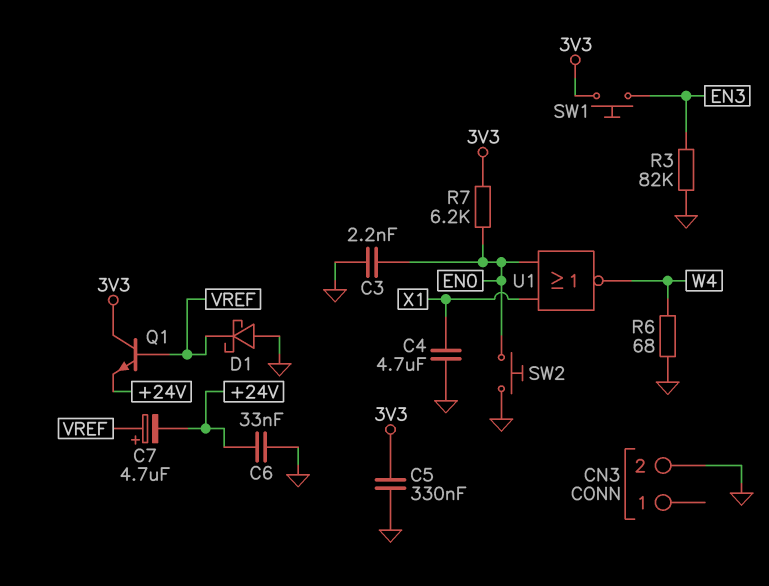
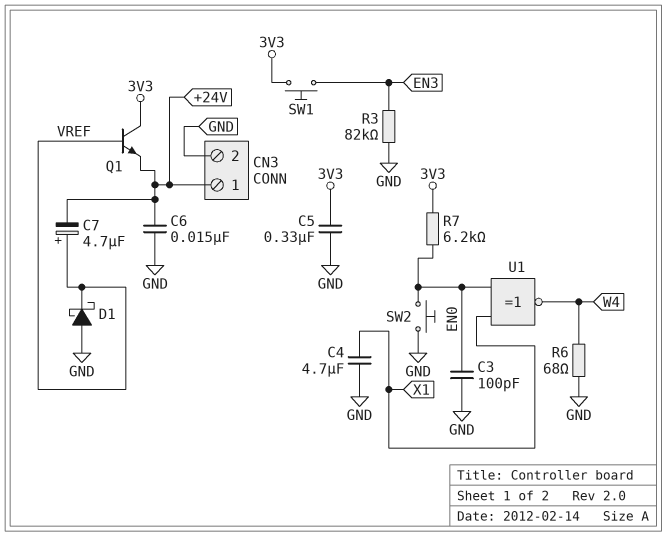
C3: 2.2nF (EN0, GND) -> 100pF (EN0, GND)
C6: 33nF (+24V, GND) -> 15nF (+24V, GND)
CN3 pin 1: none -> +24V
U1: NOR (in EN0, in X1, out W4) -> XNOR (in EN0, in X1, out W4)

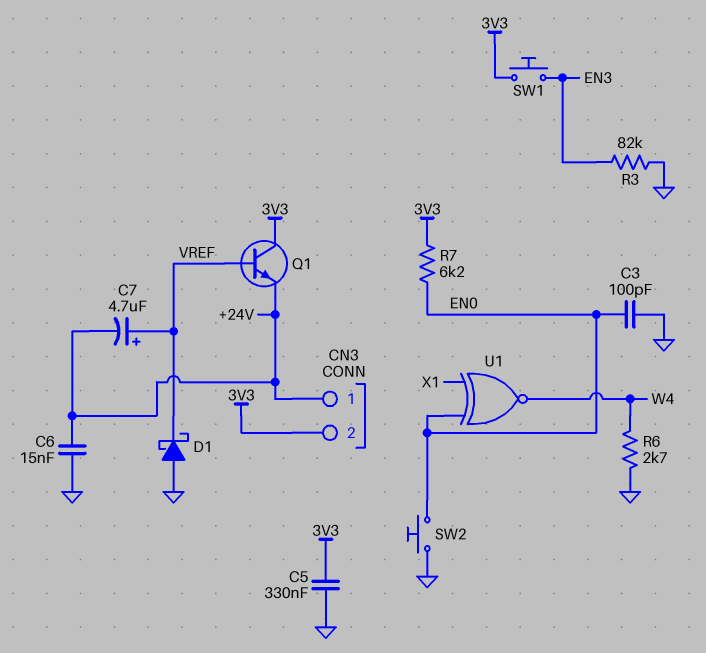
C4: 4.7uF (GND, X1) -> none
CN3 pin 2: GND -> 3V3
R6: 68 (GND, W4) -> 2.7k (GND, W4)

